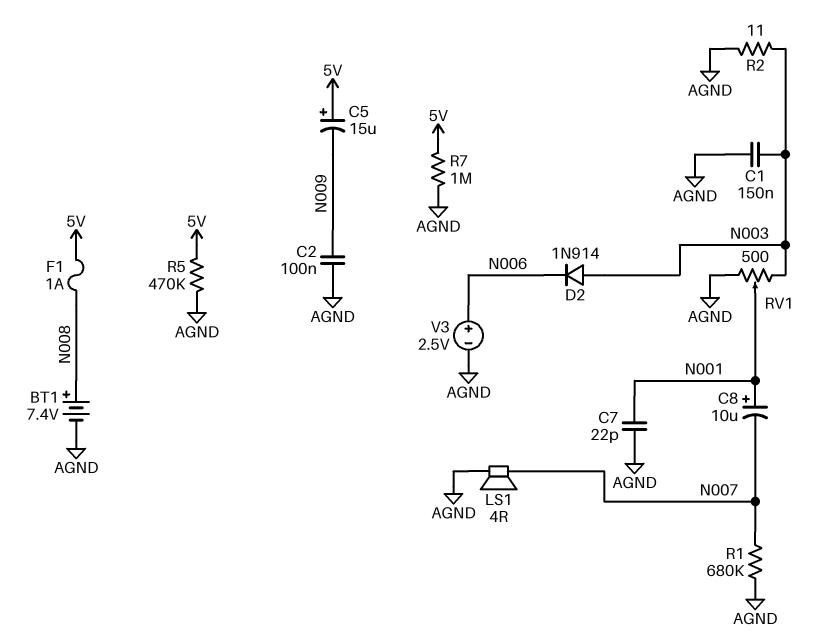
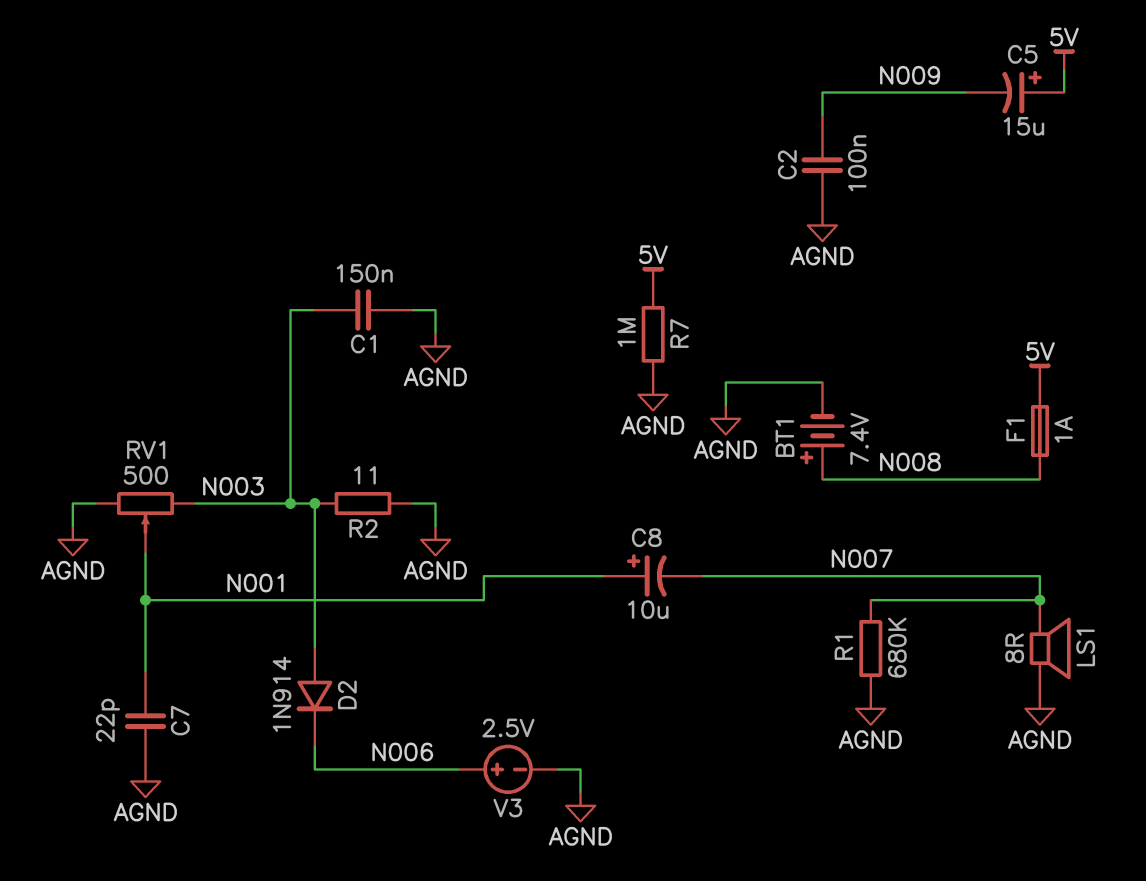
LS1: speaker 4R (AGND, N007) -> speaker 8R (AGND, N007)
R5: 470k (5V, AGND) -> none

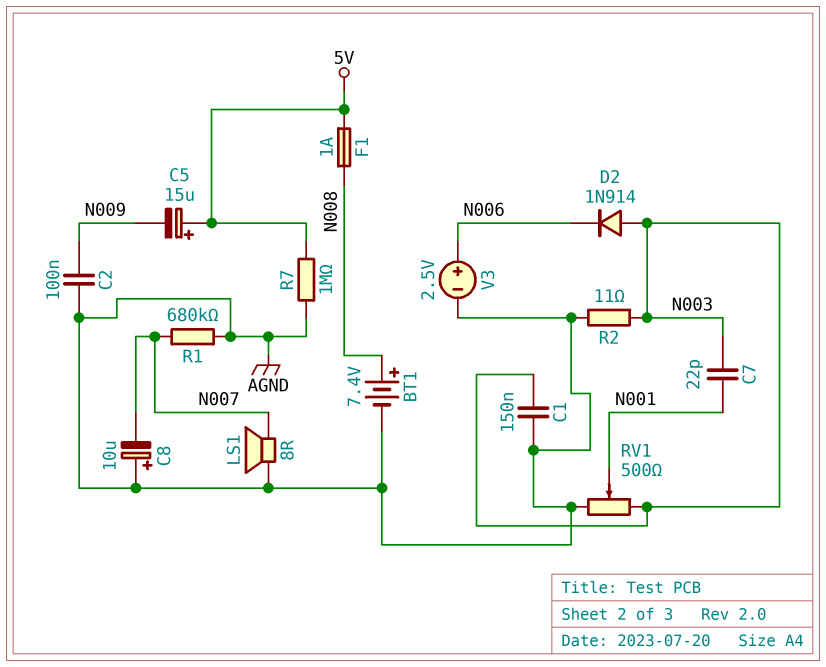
C7: 22pF (AGND, N001) -> 22pF (N001, N003)
C8: 10uF (plus N001, minus N007) -> 10uF (plus AGND, minus N007)

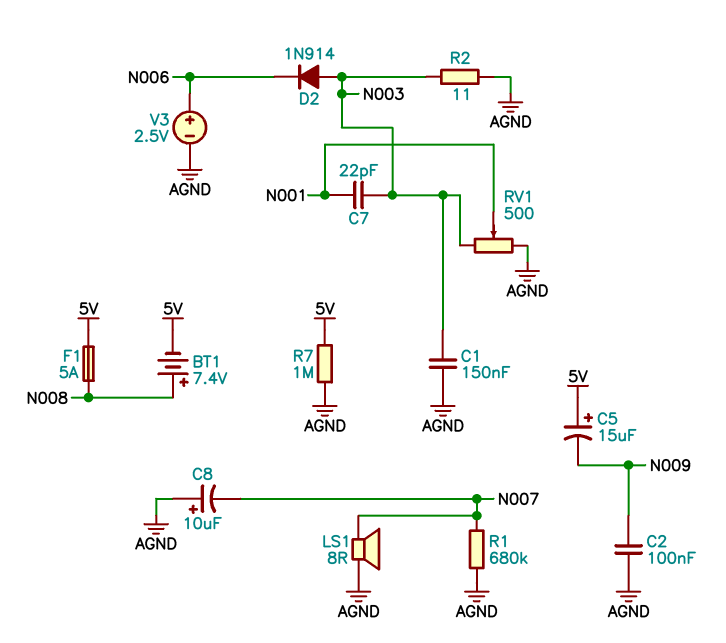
BT1: 7.4V (plus N008, minus AGND) -> 7.4V (plus N008, minus 5V)
F1: 1A (5V, N008) -> 5A (5V, N008)

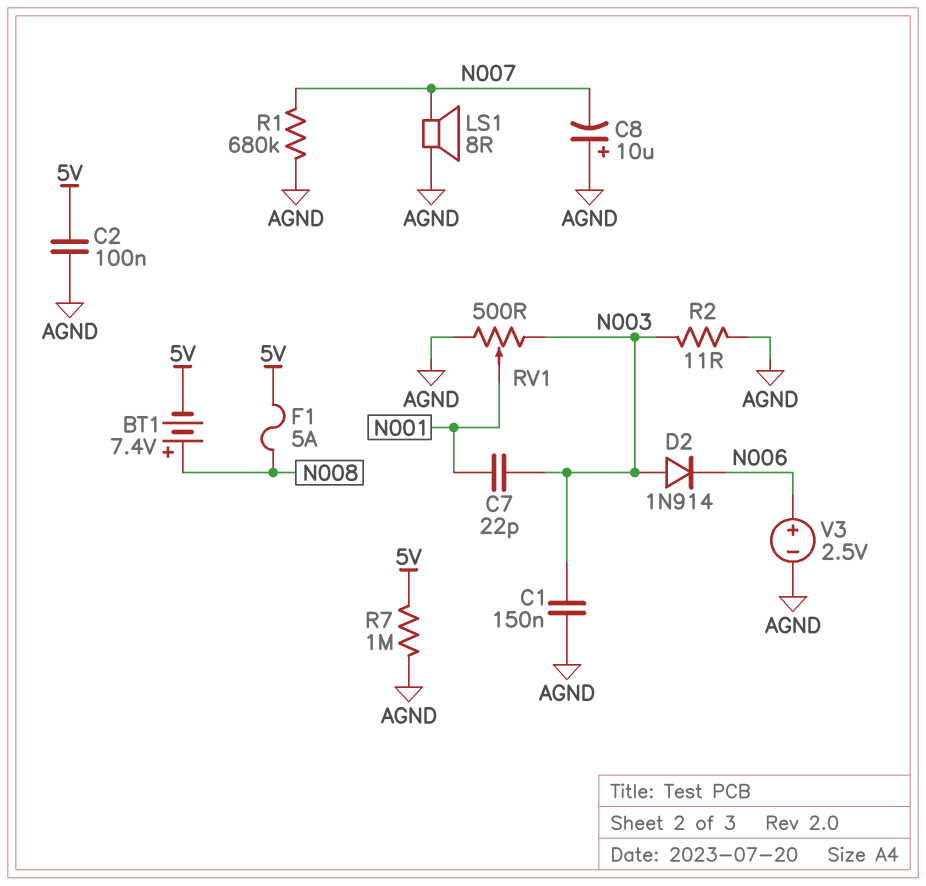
C2: 100nF (AGND, N009) -> 100nF (5V, AGND)
C5: 15uF (plus 5V, minus N009) -> none

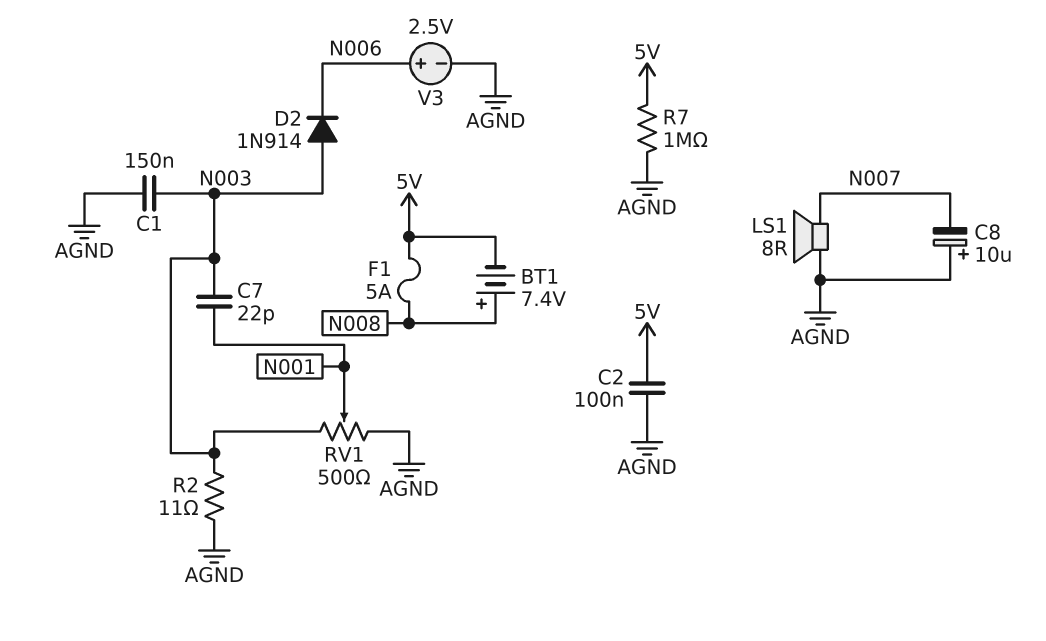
R1: 680k (AGND, N007) -> none

